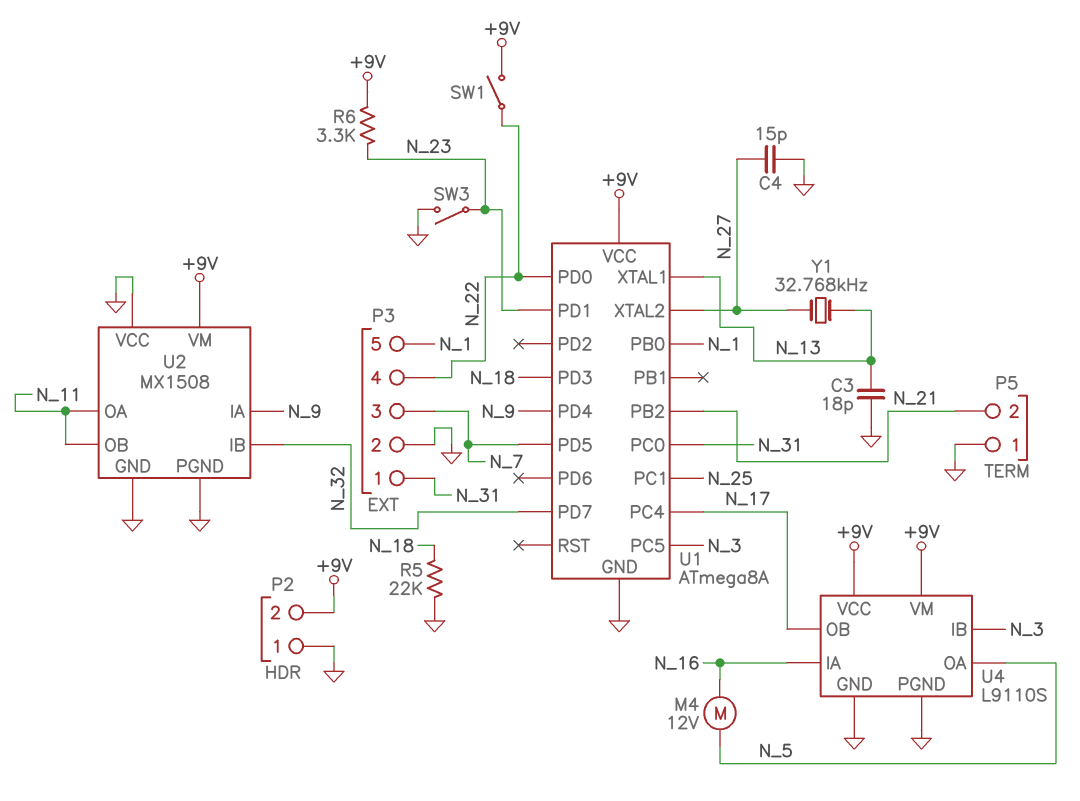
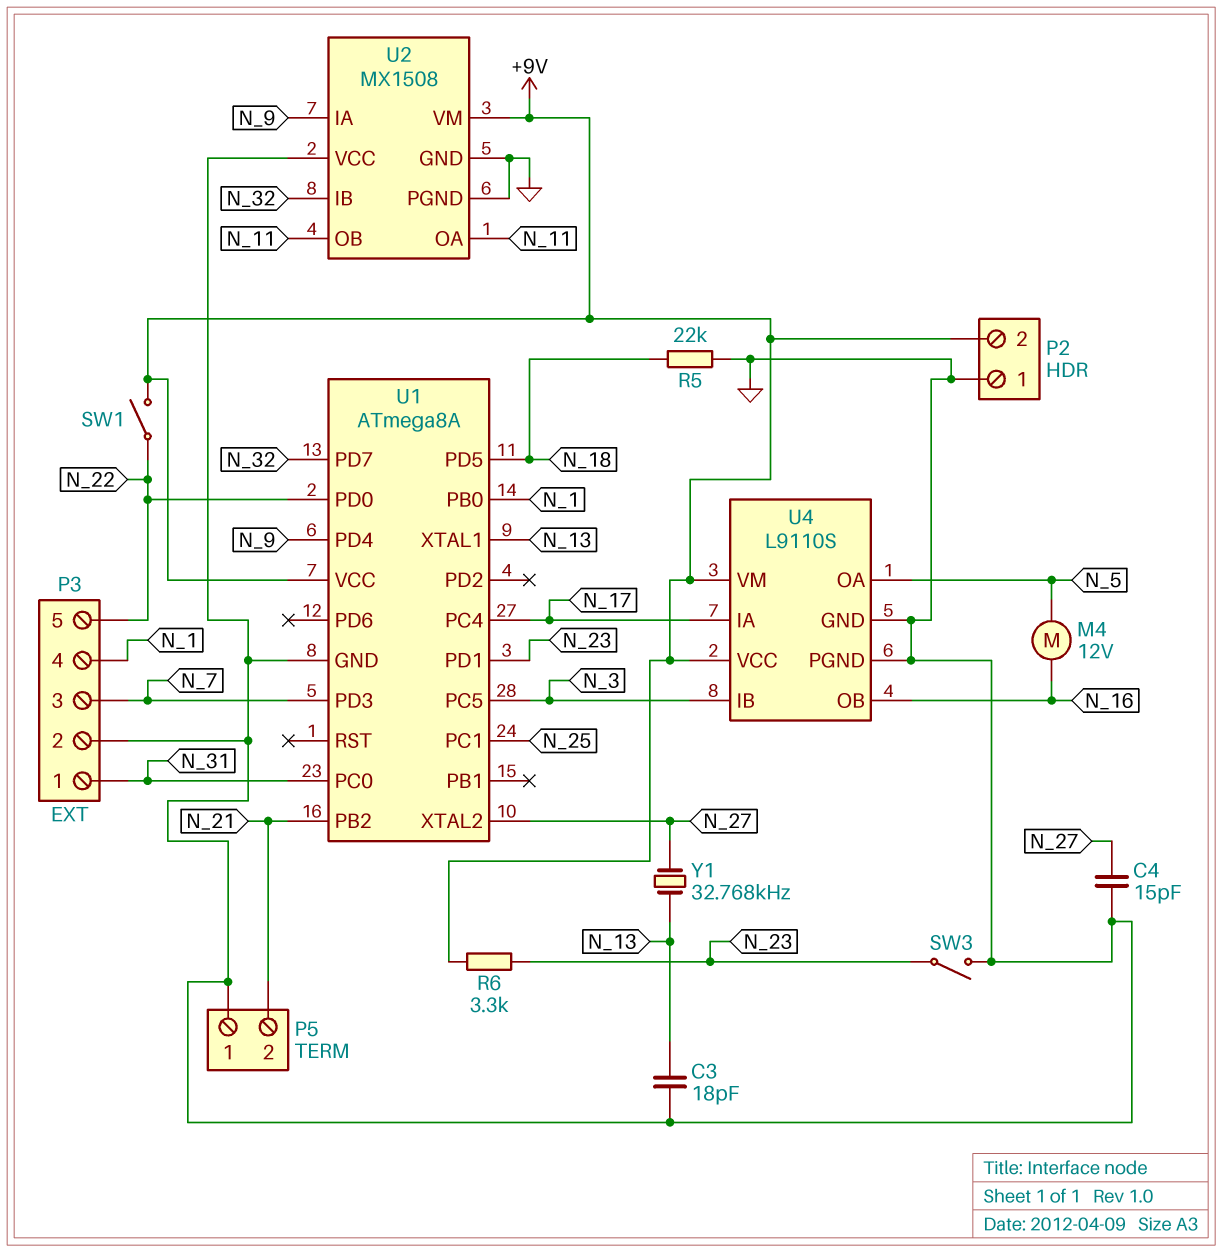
P3 pin 4: N_22 -> N_1
P3 pin 5: N_1 -> N_22
U1 pin PD3: N_18 -> N_7
U1 pin PD5: N_7 -> N_18
U4 pin IA: N_16 -> N_17
U4 pin OB: N_17 -> N_16

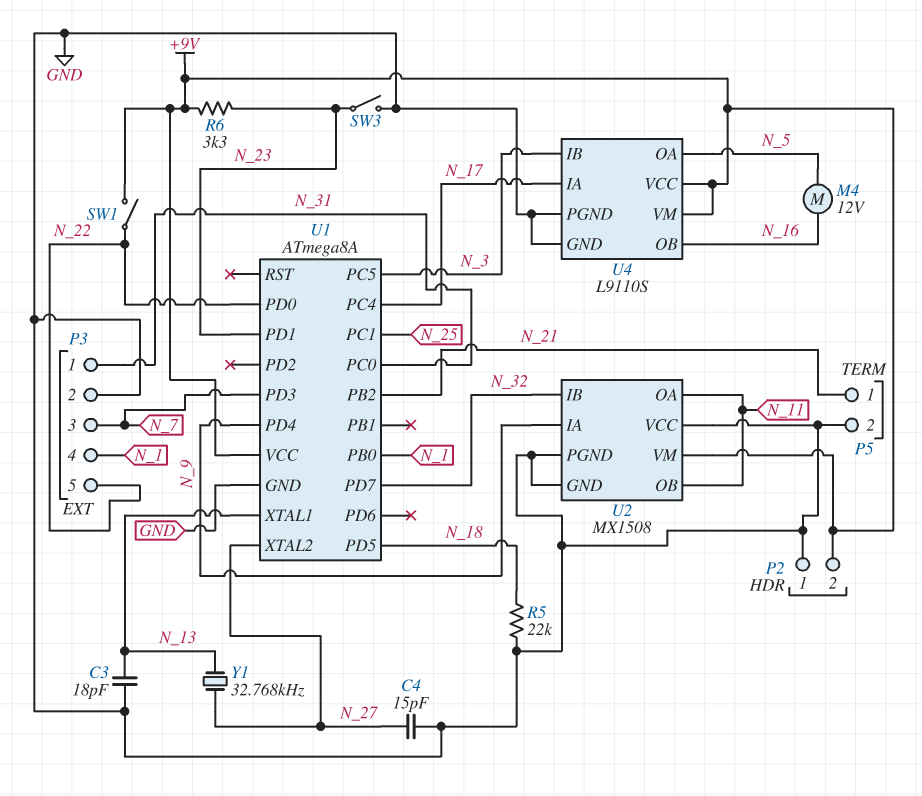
P5 pin 1: GND -> N_21
P5 pin 2: N_21 -> GND

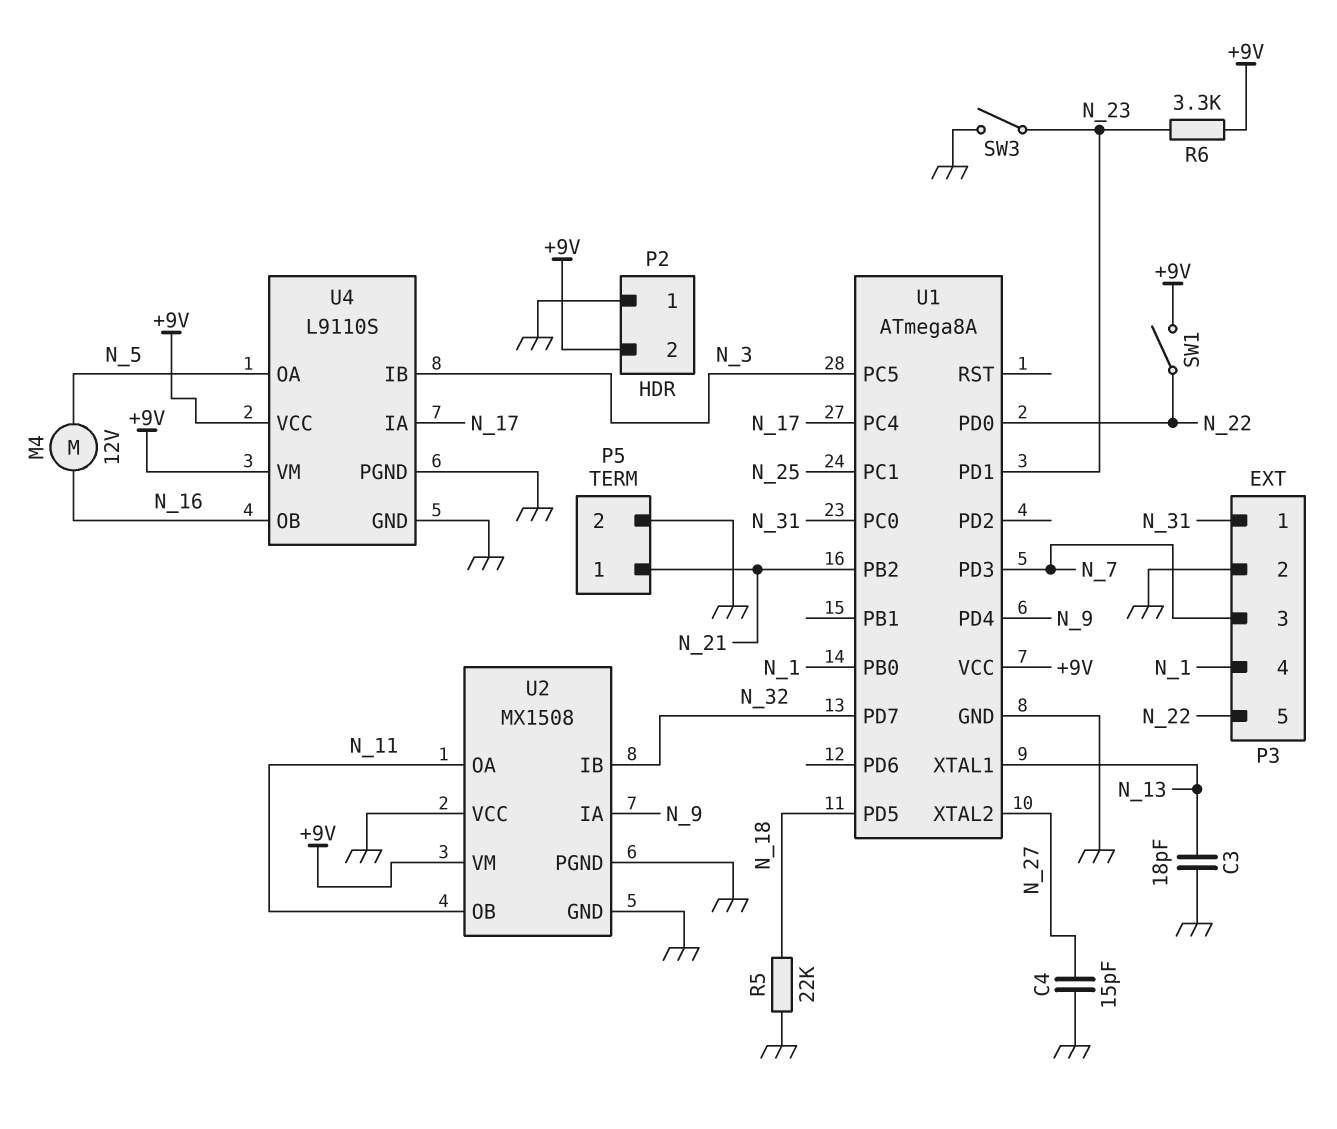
Y1: 32.768kHz (N_13, N_27) -> none

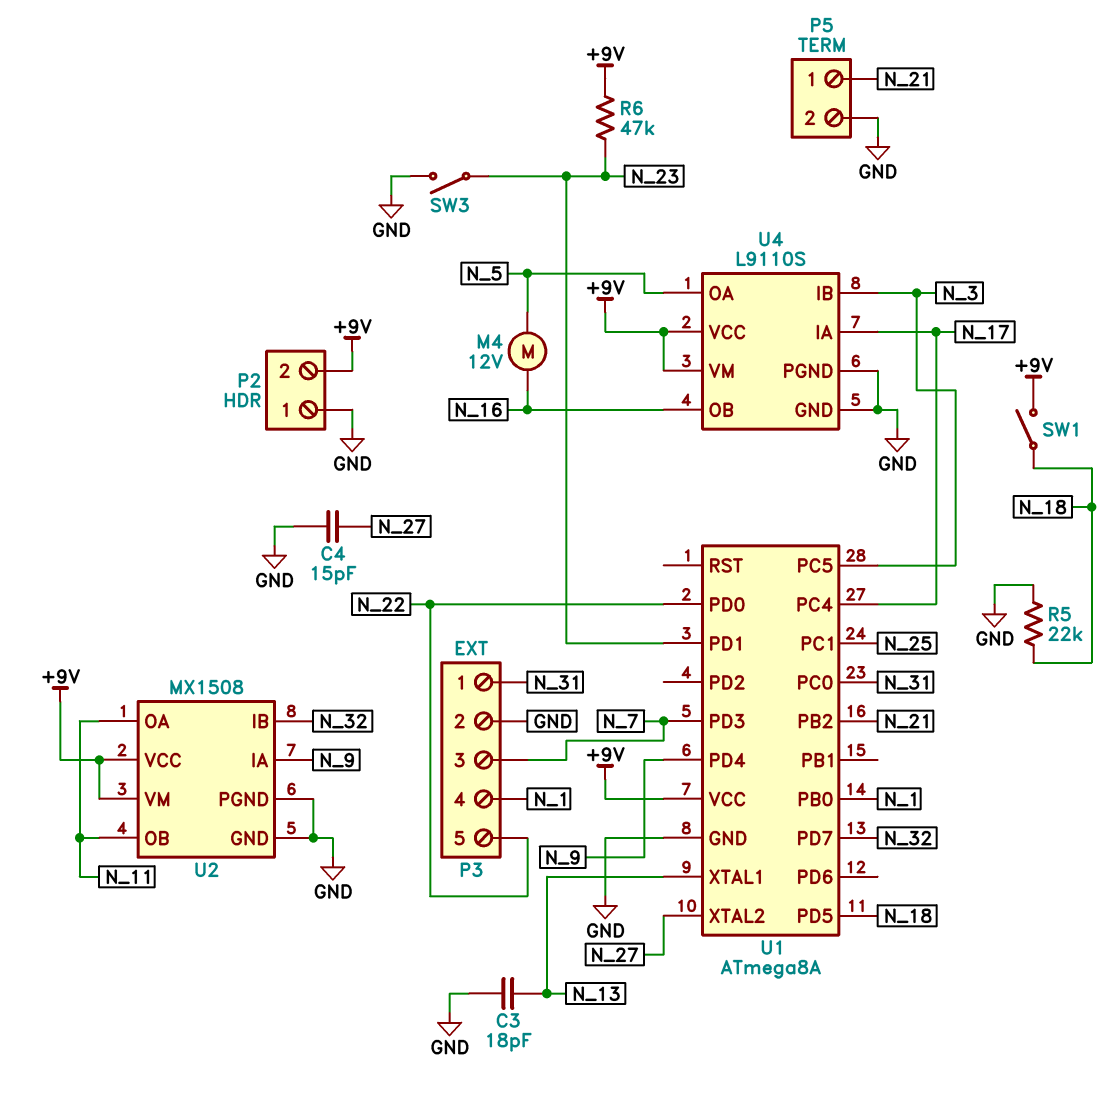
R6: 3.3k (+9V, N_23) -> 47k (+9V, N_23)
SW1: switch (+9V, N_22) -> switch (+9V, N_18)
U2 pin VCC: GND -> +9V

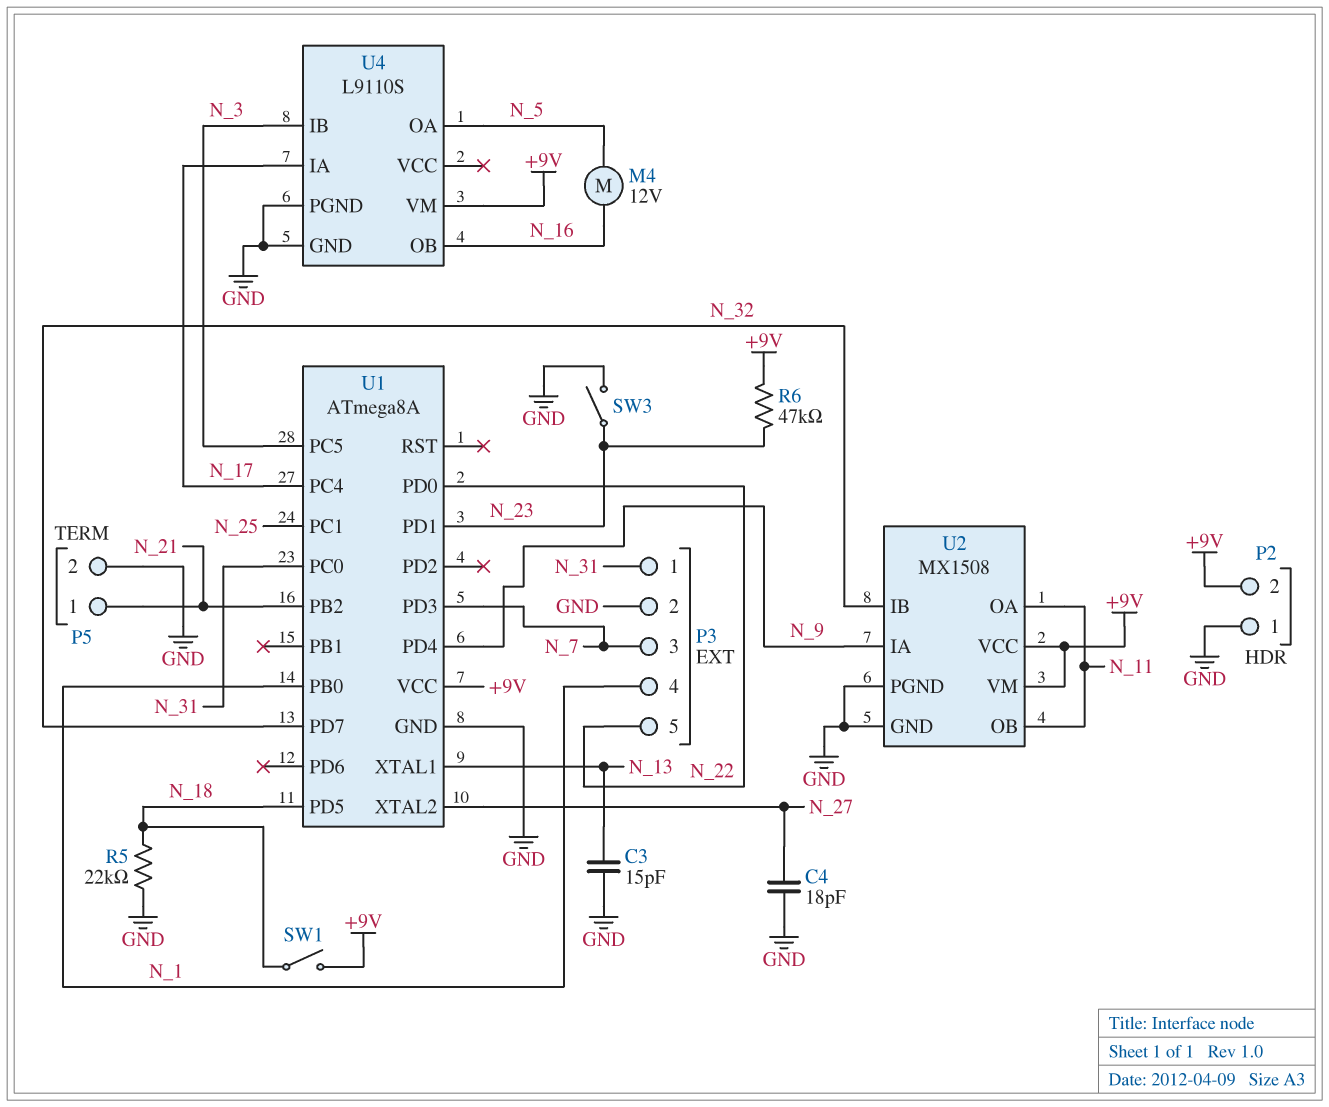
C3: 18pF (GND, N_13) -> 15pF (GND, N_13)
C4: 15pF (GND, N_27) -> 18pF (GND, N_27)
U4 pin VCC: +9V -> none

